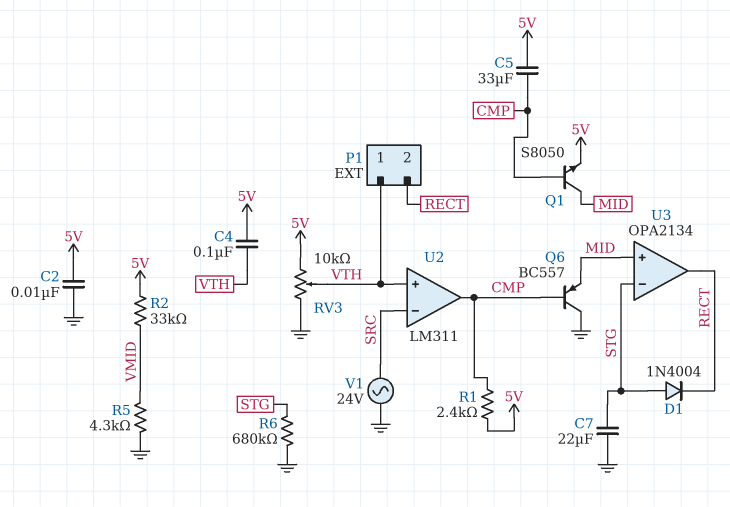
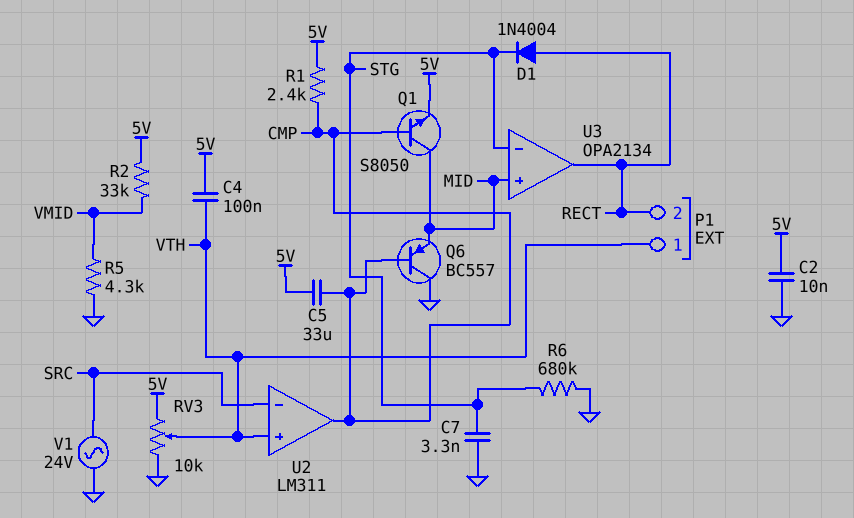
C7: 22uF (GND, STG) -> 3.3nF (GND, STG)
D1: diode 1N4004 (A STG, K RECT) -> diode 1N4004 (A RECT, K STG)

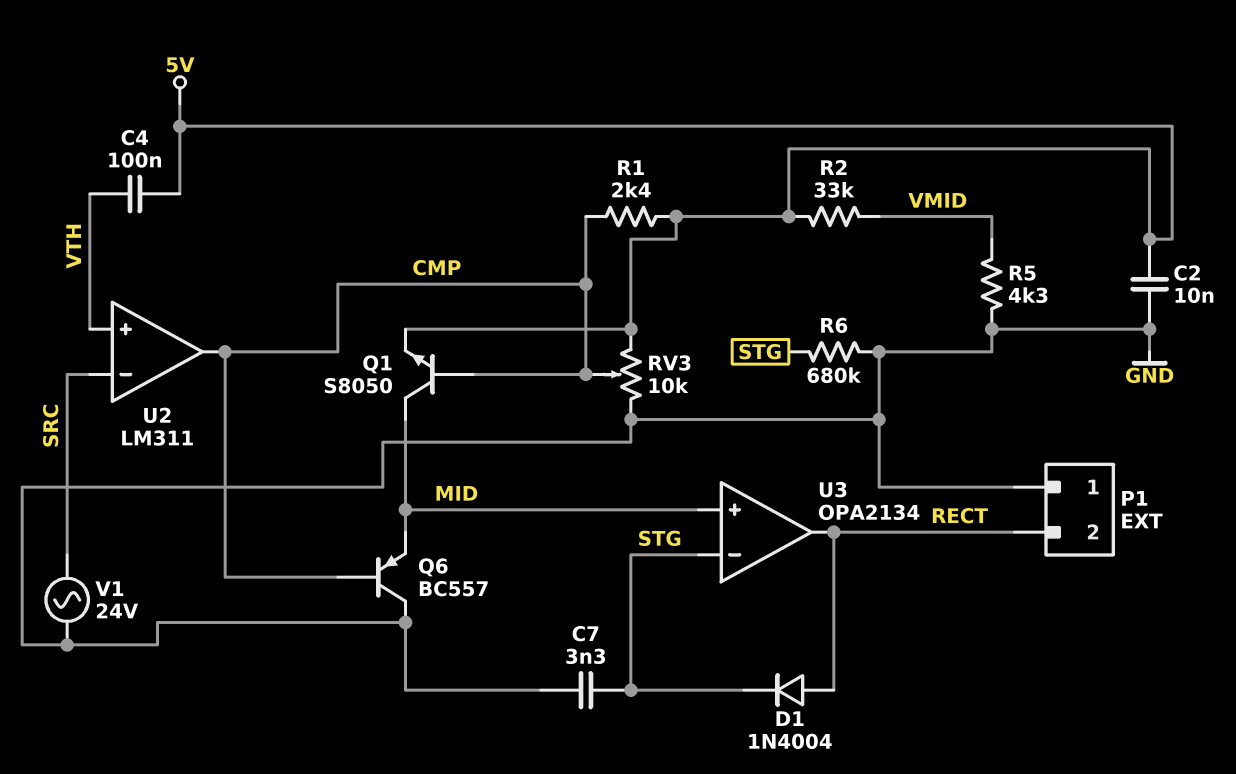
C5: 33uF (5V, CMP) -> none
P1 pin 1: VTH -> GND
RV3: 10k (5V, GND, wiper VTH) -> 10k (5V, GND, wiper CMP)

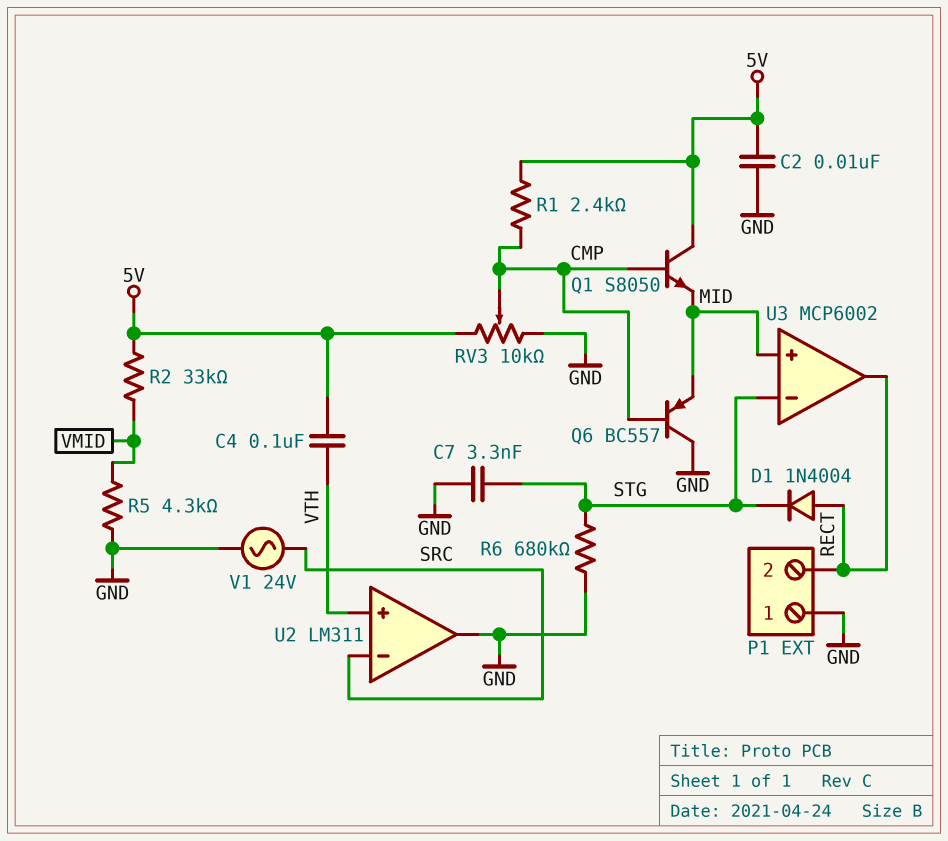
Q1: NPN S8050 (B CMP, C MID, E 5V) -> NPN S8050 (B CMP, C 5V, E MID)
U2 pin out: CMP -> GND
U3: OPA2134 -> MCP6002

